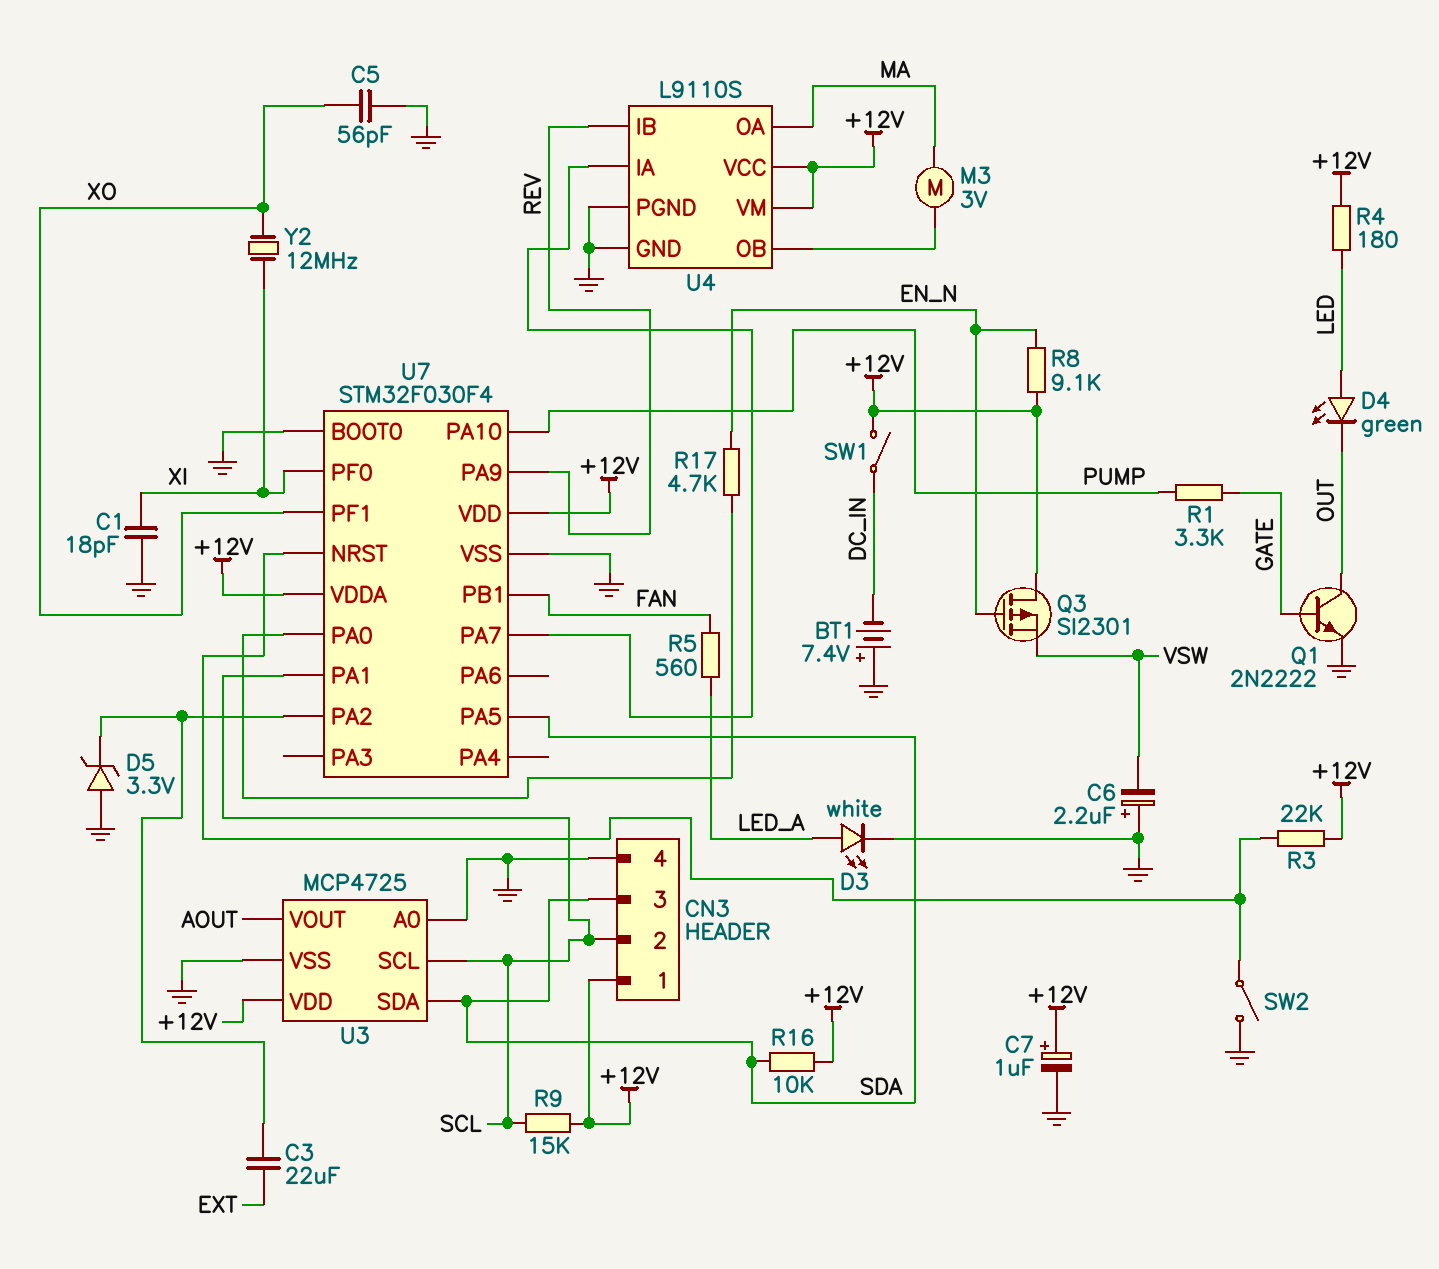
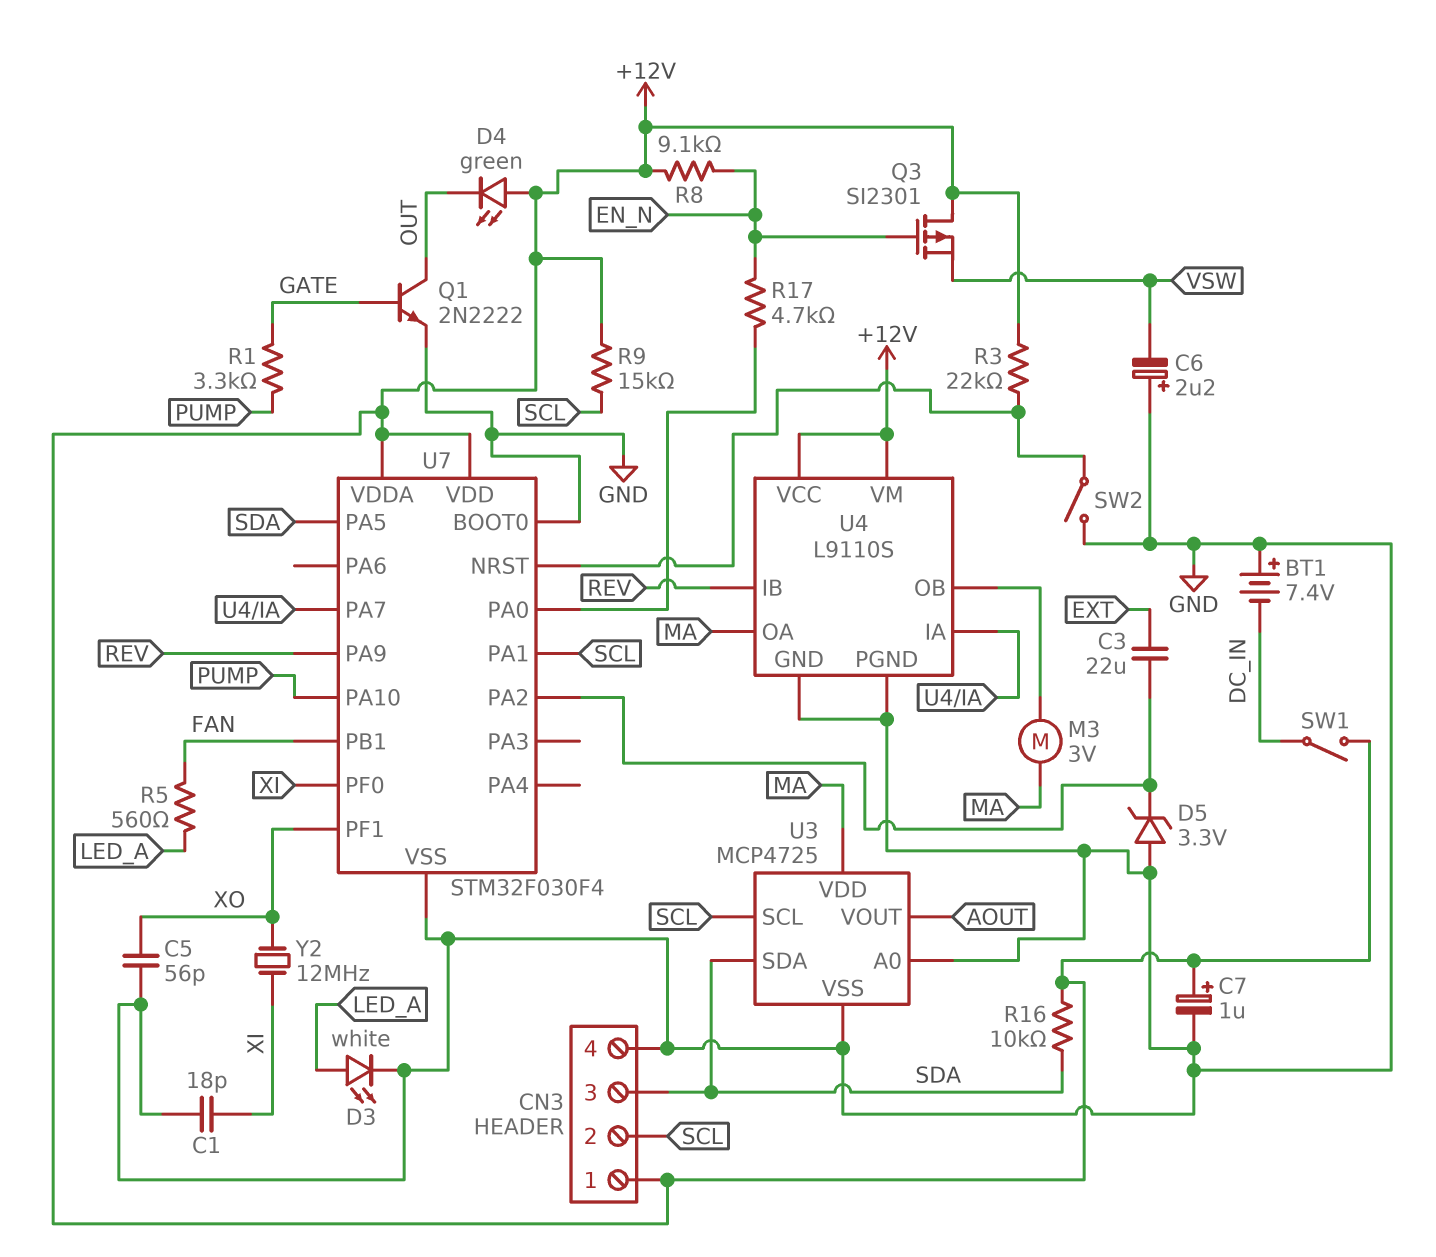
D4: LED green (A LED, K OUT) -> LED green (A +12V, K OUT)
R4: 180 (+12V, LED) -> none
U3 pin VDD: +12V -> MA

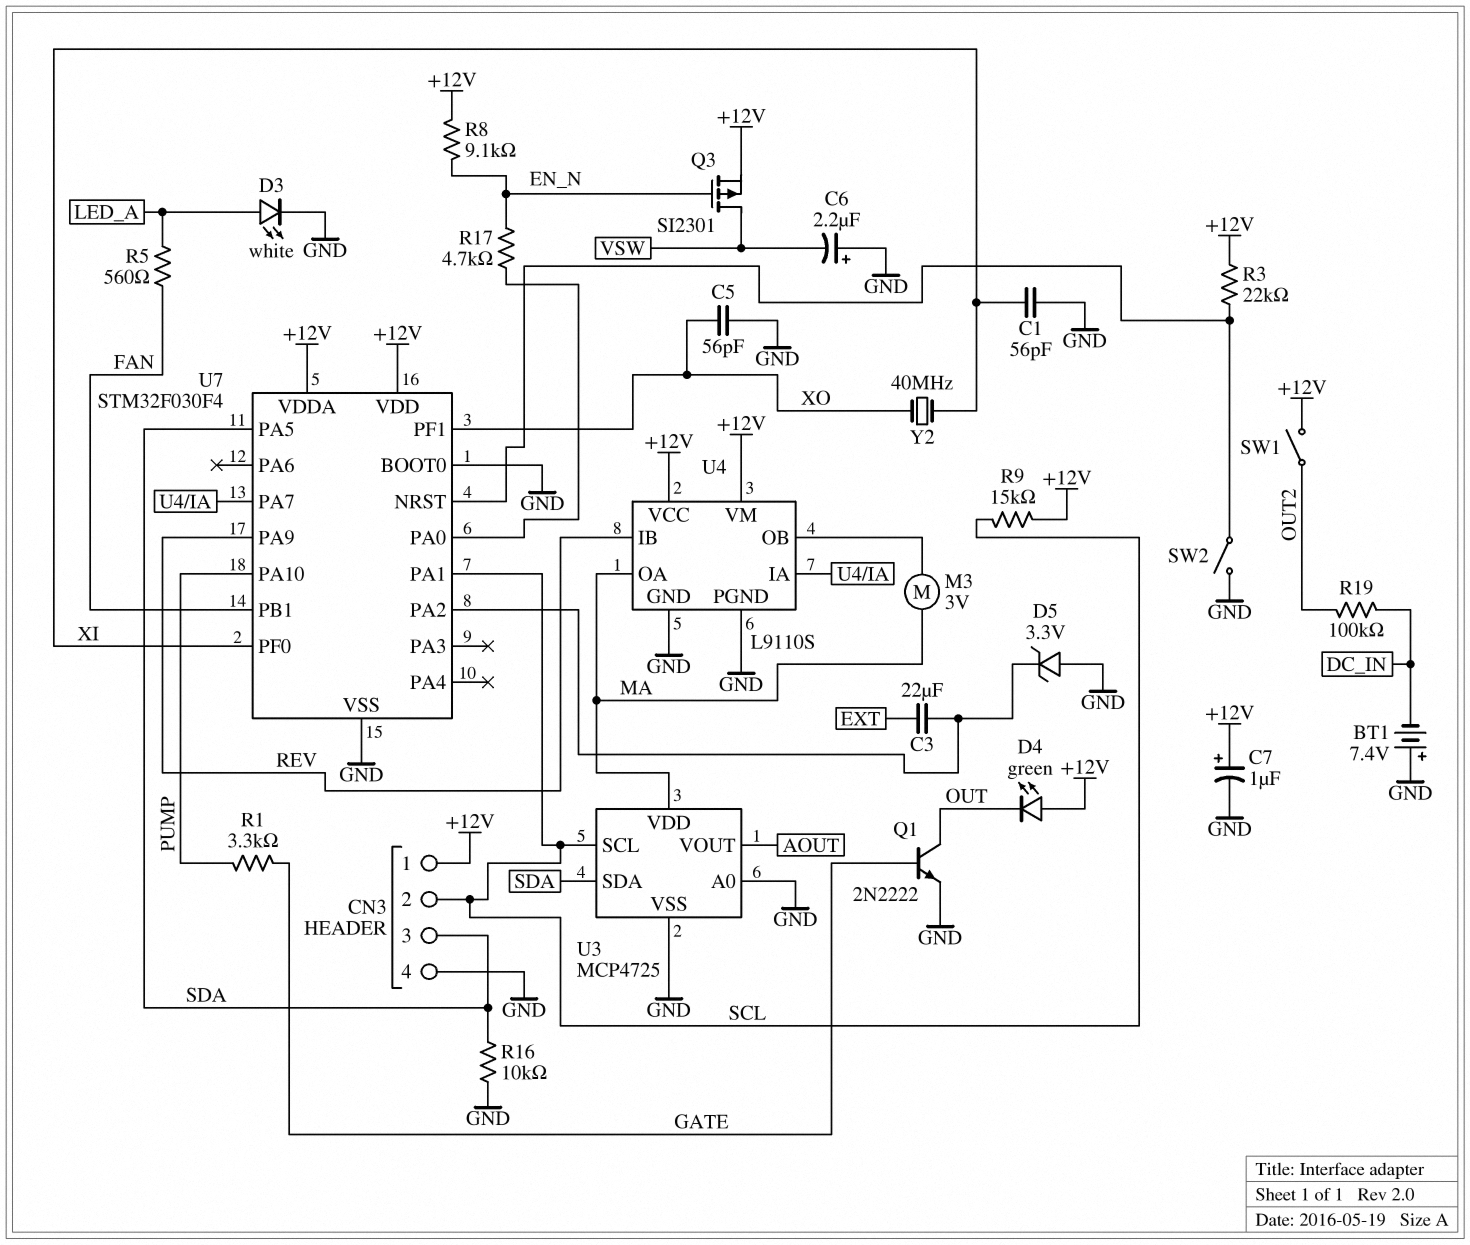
C1: 18pF (GND, XI) -> 56pF (GND, XI)
Q3: PMOS SI2301 (G EN_N, D +12V, S VSW) -> PMOS SI2301 (G EN_N, D VSW, S +12V)
R16: 10k (+12V, SDA) -> 10k (GND, SDA)
R19: none -> 100k (DC_IN, OUT2)
SW1: switch (+12V, DC_IN) -> switch (+12V, OUT2)
Y2: 12MHz (XI, XO) -> 40MHz (XI, XO)

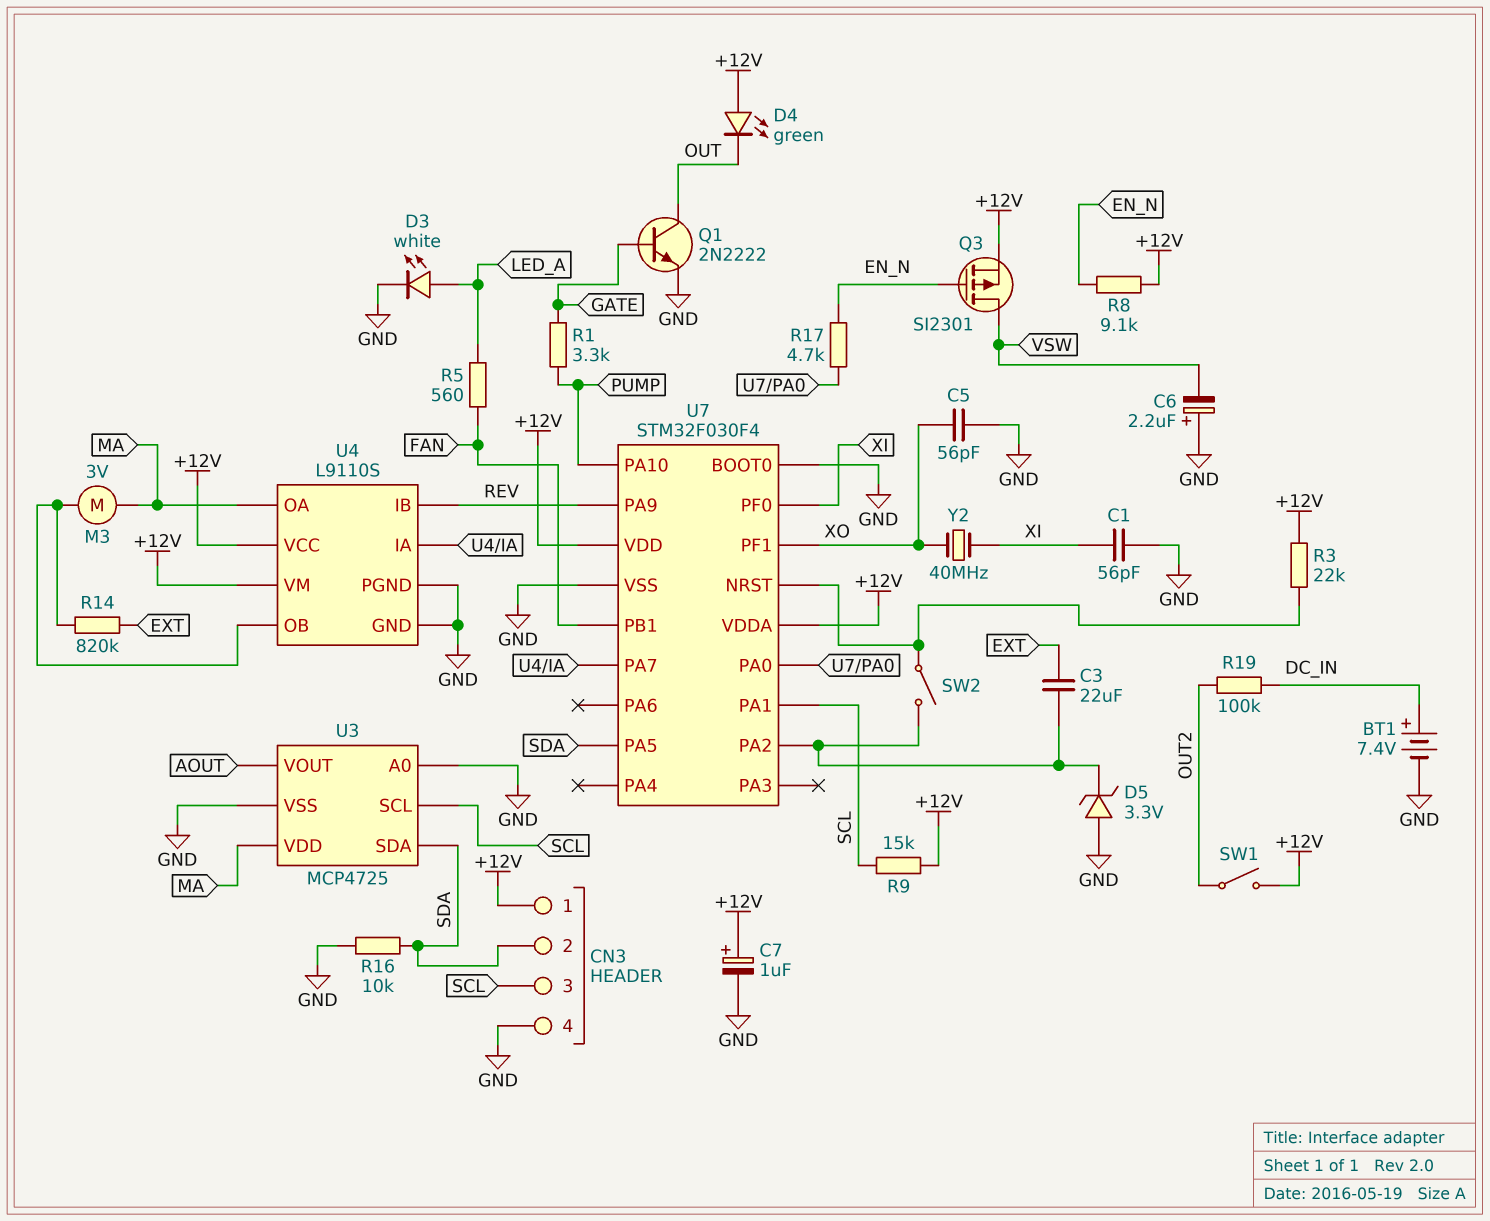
BT1: 7.4V (plus GND, minus DC_IN) -> 7.4V (plus DC_IN, minus GND)
CN3 pin 2: SCL -> SDA
CN3 pin 3: SDA -> SCL
R14: none -> 820k (EXT, U4/OB)
SW2: switch (GND, U7/NRST) -> switch (U7/NRST, U7/PA2)

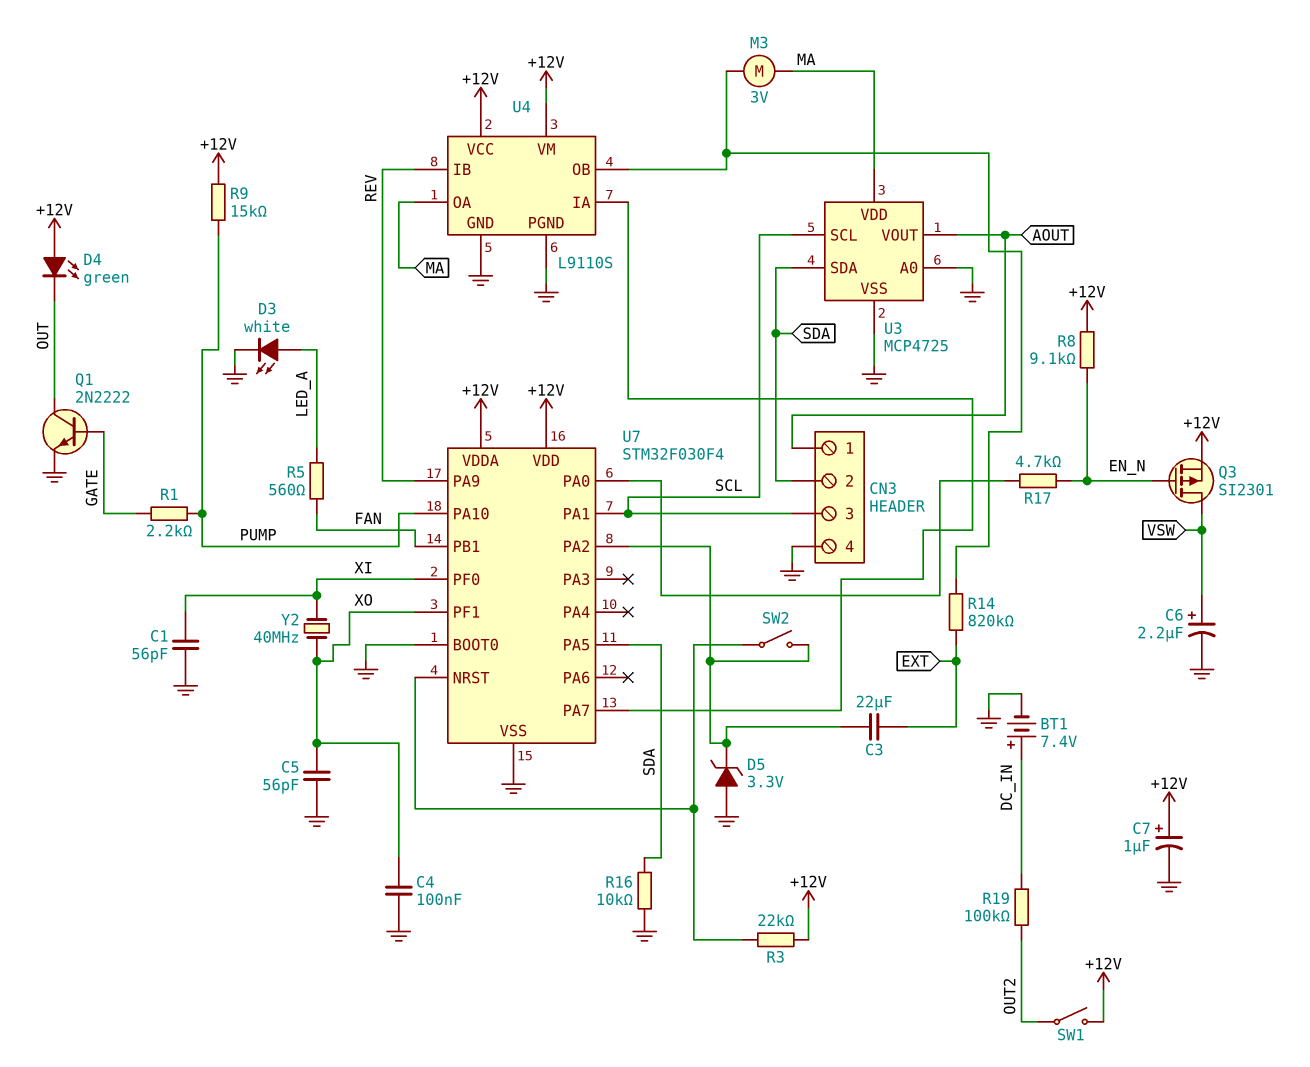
C4: none -> 100nF (GND, XO)
C6: 2.2uF (plus GND, minus VSW) -> 2.2uF (plus VSW, minus GND)
CN3 pin 1: +12V -> AOUT
R1: 3.3k (GATE, PUMP) -> 2.2k (GATE, PUMP)
R9: 15k (+12V, SCL) -> 15k (+12V, PUMP)

